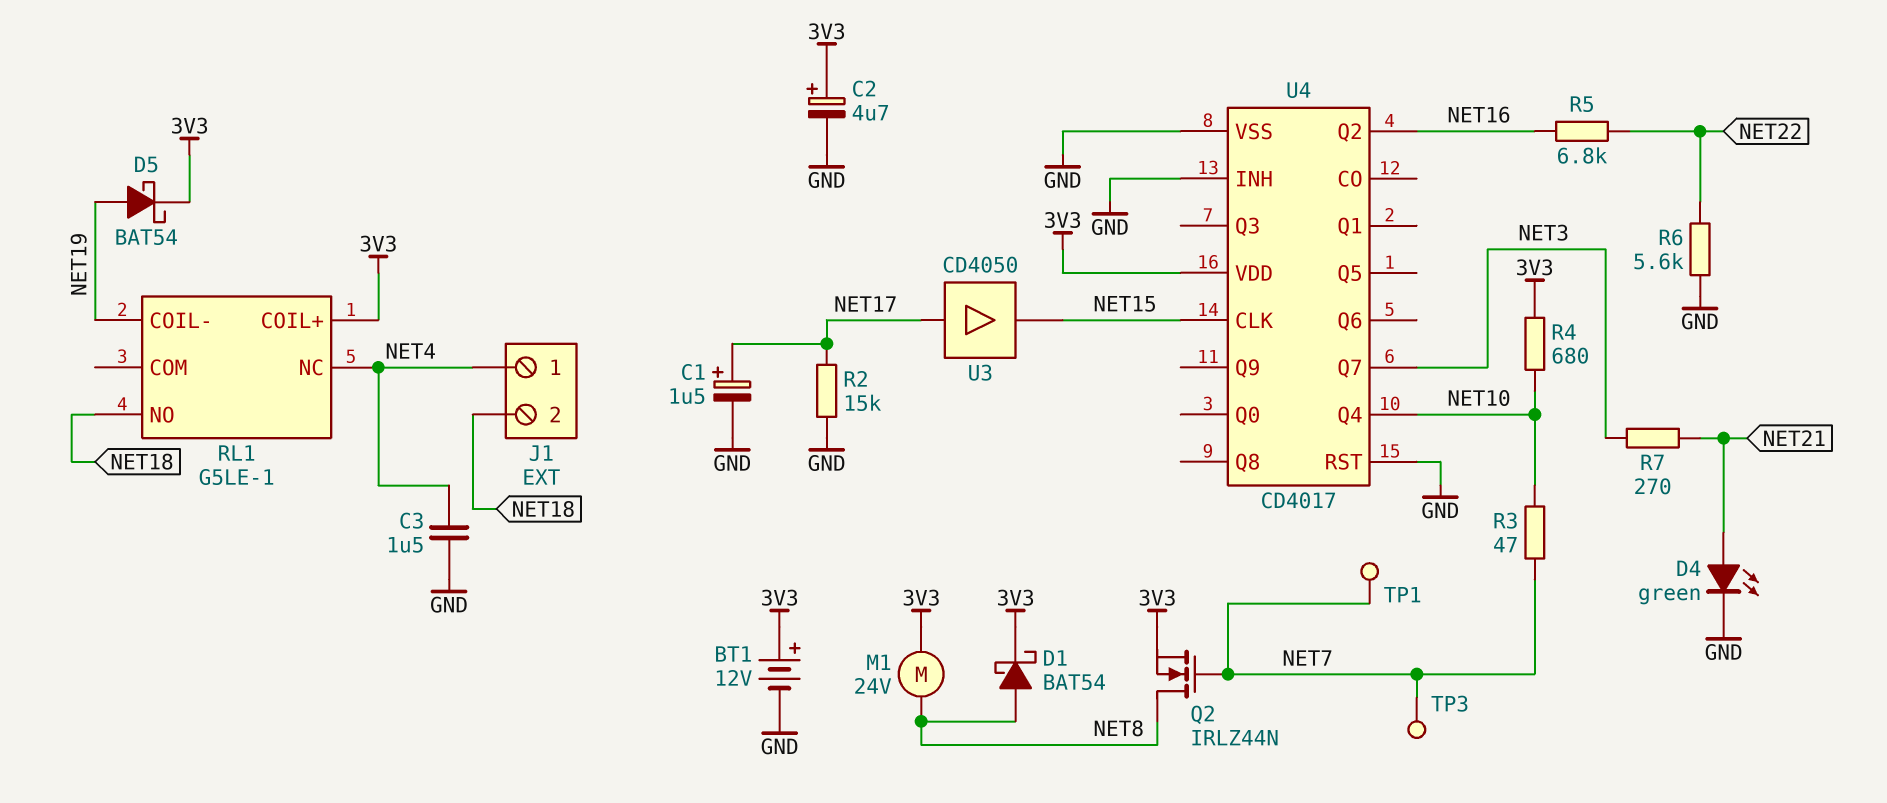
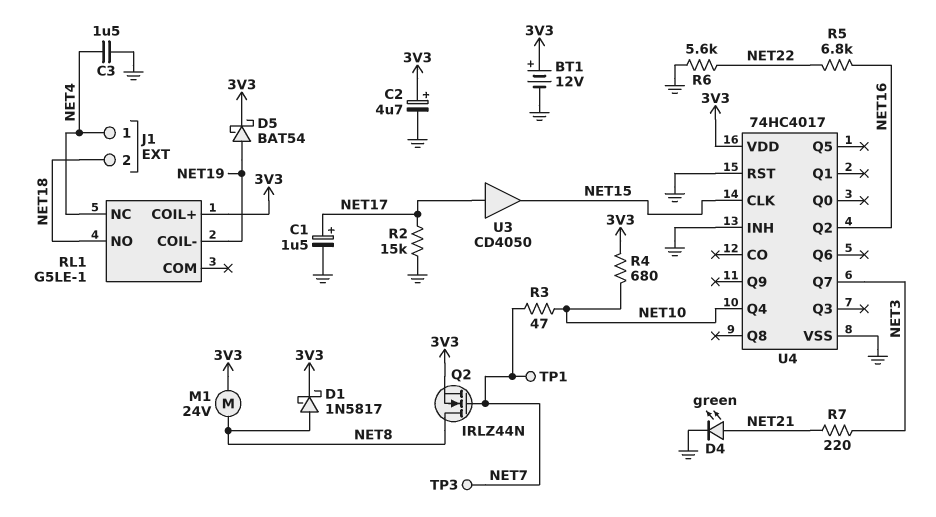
D1: schottky BAT54 (A NET8, K 3V3) -> schottky 1N5817 (A NET8, K 3V3)
R7: 270 (NET3, NET21) -> 220 (NET3, NET21)
U4: CD4017 -> 74HC4017

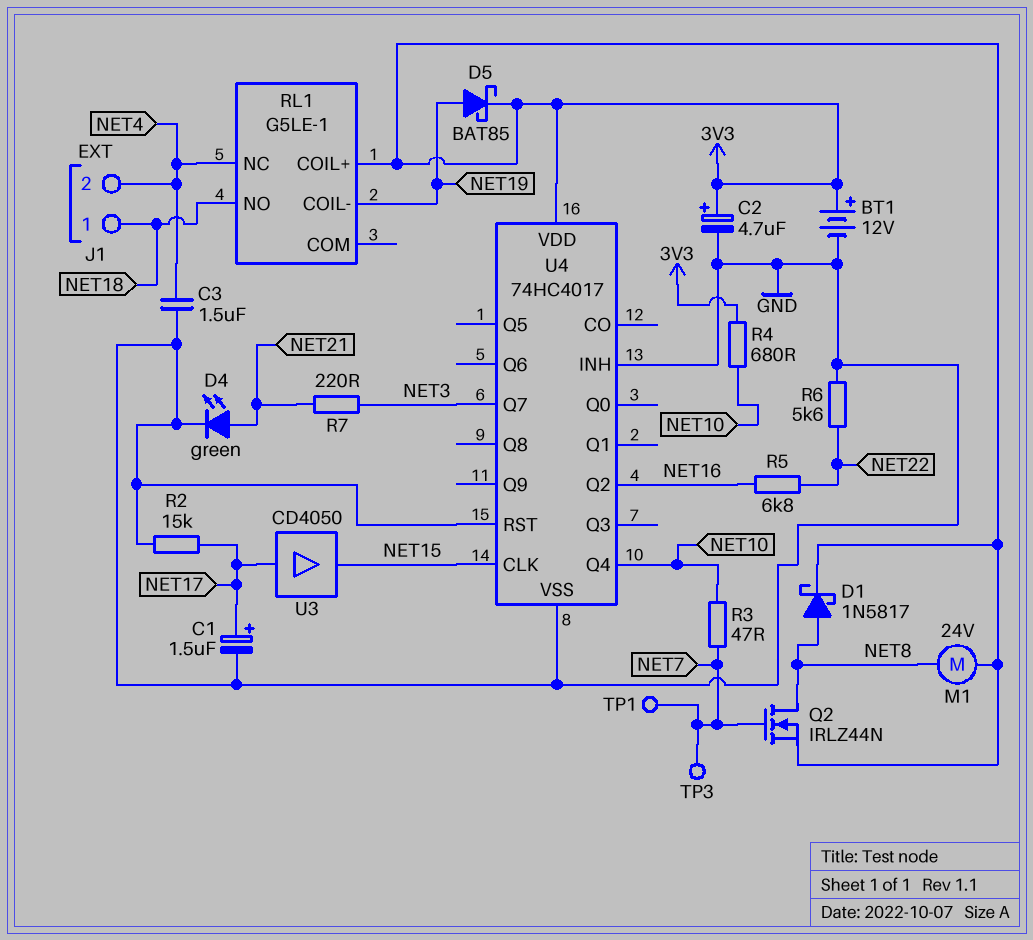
D5: schottky BAT54 (A NET19, K 3V3) -> schottky BAT85 (A NET19, K 3V3)
J1 pin 1: NET4 -> NET18
J1 pin 2: NET18 -> NET4

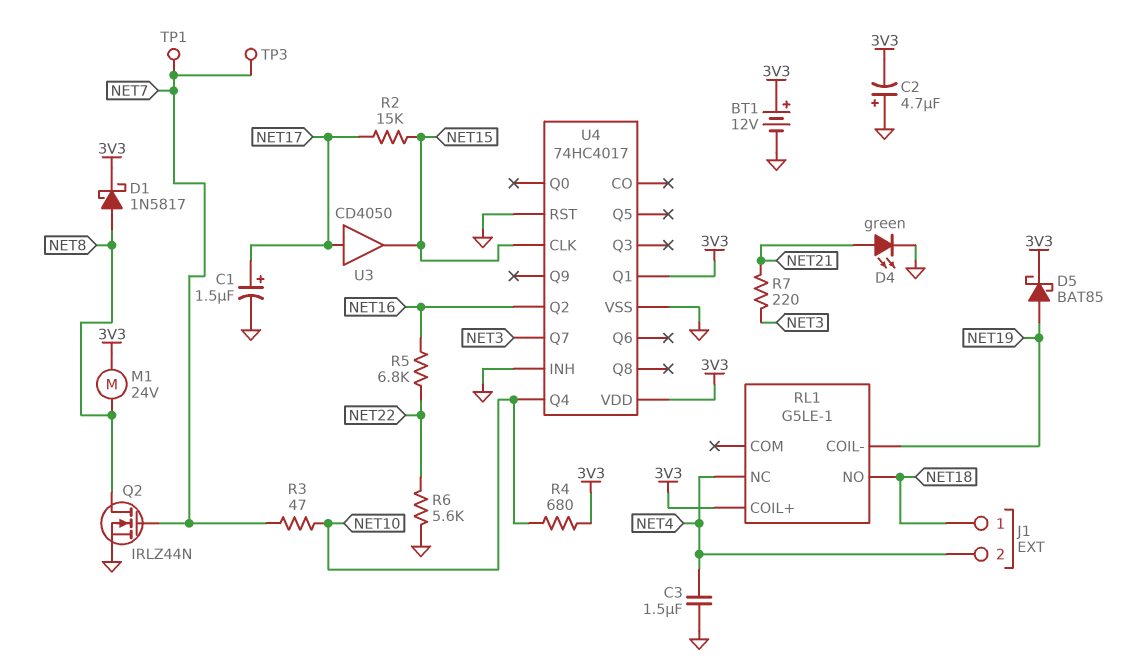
C2: 4.7uF (plus 3V3, minus GND) -> 4.7uF (plus GND, minus 3V3)
Q2: NMOS IRLZ44N (G NET7, D NET8, S 3V3) -> NMOS IRLZ44N (G NET7, D NET8, S GND)
R2: 15k (GND, NET17) -> 15k (NET15, NET17)
U4 pin Q1: none -> 3V3

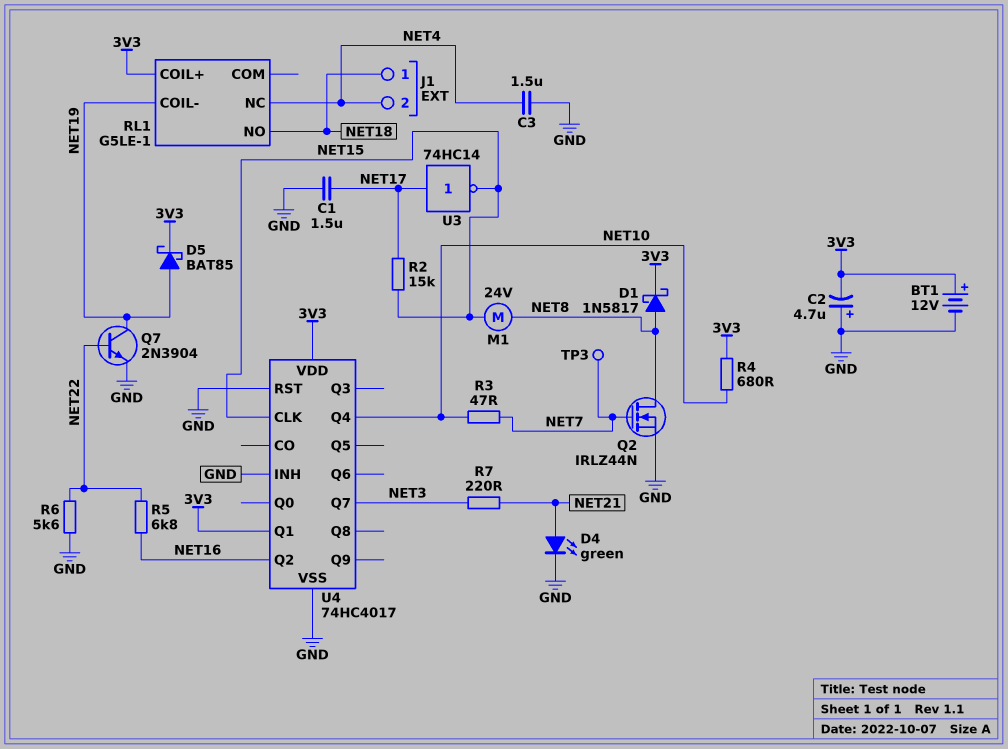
C1: 1.5uF (plus NET17, minus GND) -> 1.5uF (GND, NET17)
M1: motor 24V (3V3, NET8) -> motor 24V (NET8, NET15)
Q7: none -> NPN 2N3904 (B NET22, C NET19, E GND)
TP1: test point (NET7) -> none
U3: buffer CD4050 (in NET17, out NET15) -> NOT 74HC14 (in NET17, out NET15)

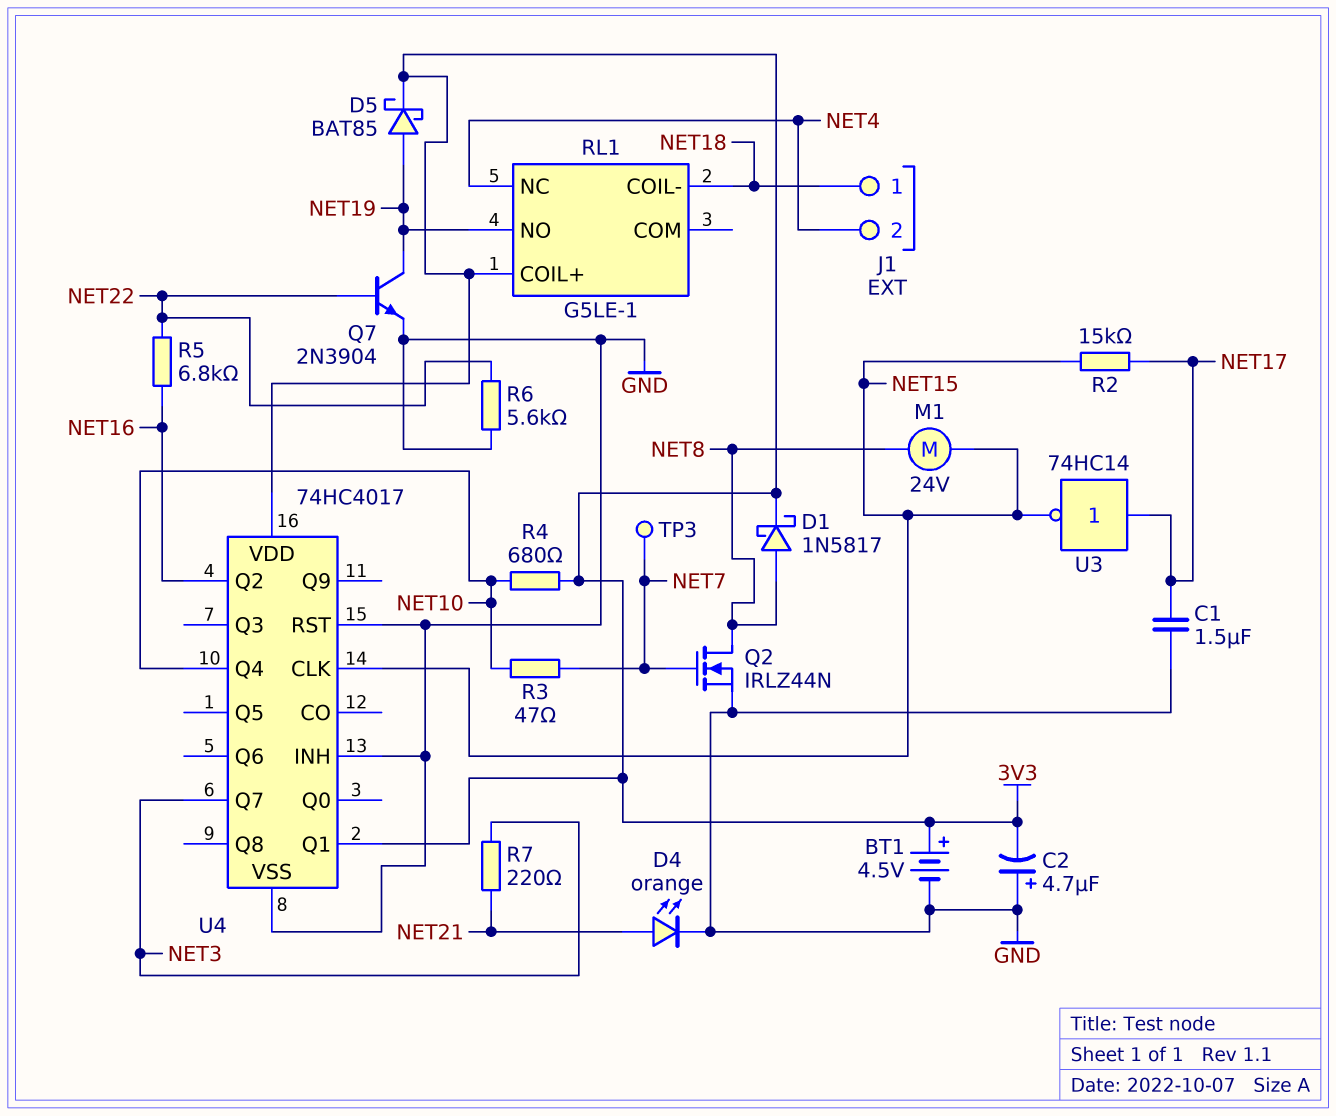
BT1: 12V (plus 3V3, minus GND) -> 4.5V (plus 3V3, minus GND)
C3: 1.5uF (GND, NET4) -> none
D4: LED green (A NET21, K GND) -> LED orange (A NET21, K GND)
RL1 pin COIL-: NET19 -> NET18
RL1 pin NO: NET18 -> NET19

